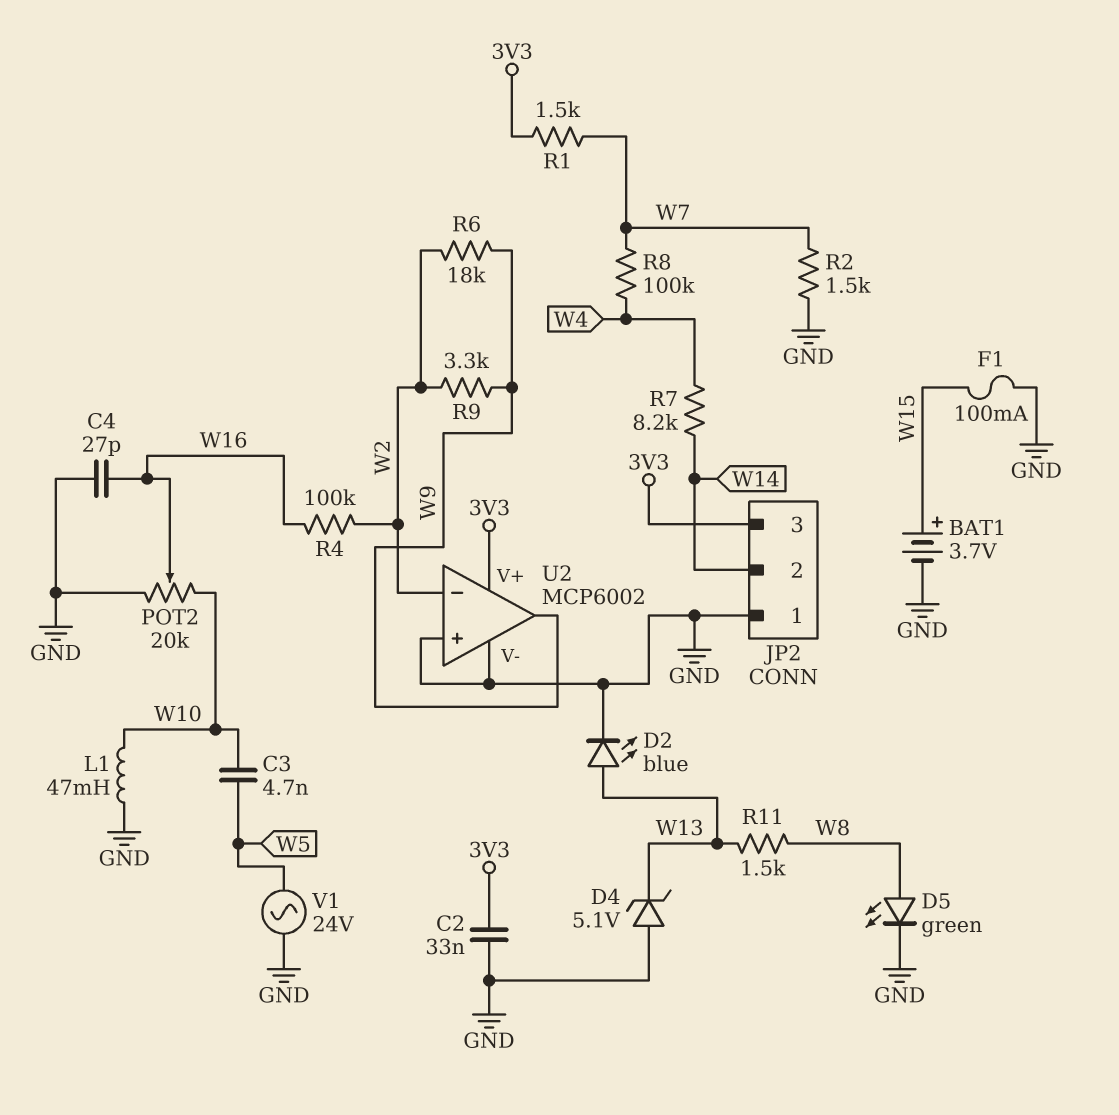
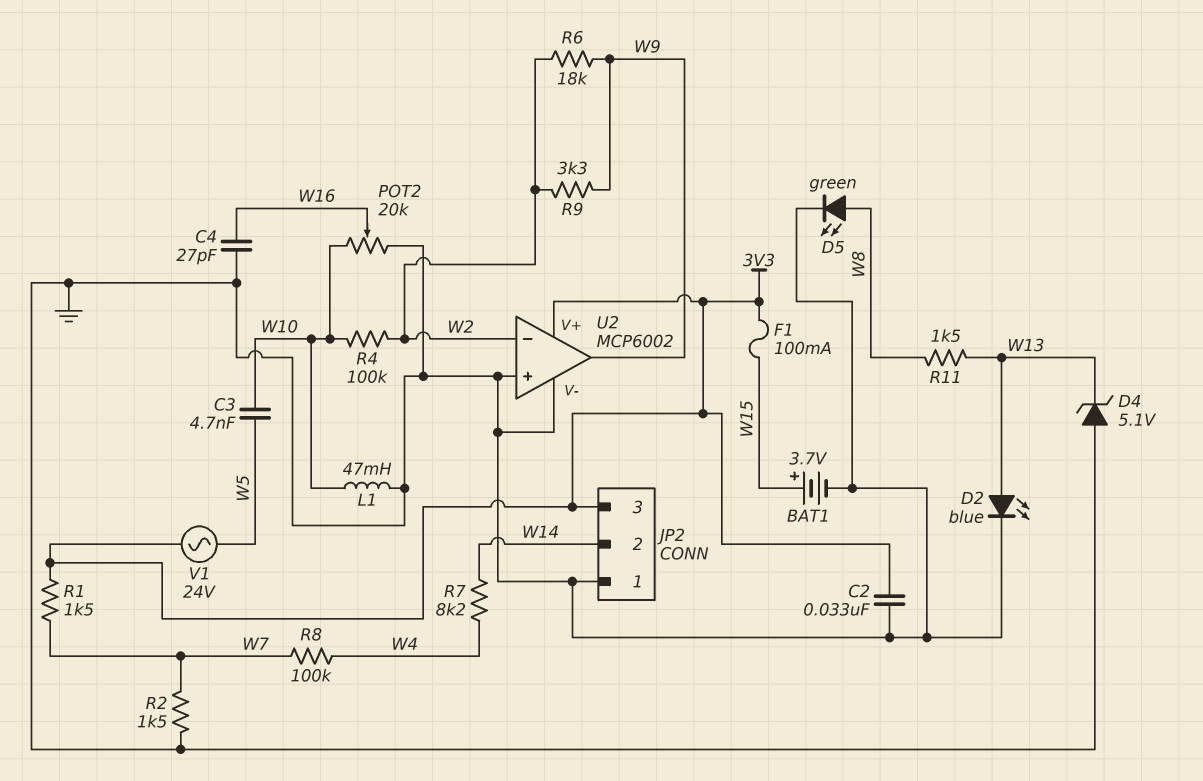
F1: 100mA (GND, W15) -> 100mA (3V3, W15)
R4: 100k (W2, W16) -> 100k (W2, W10)
V1: AC 24V (GND, W5) -> AC 24V (3V3, W5)

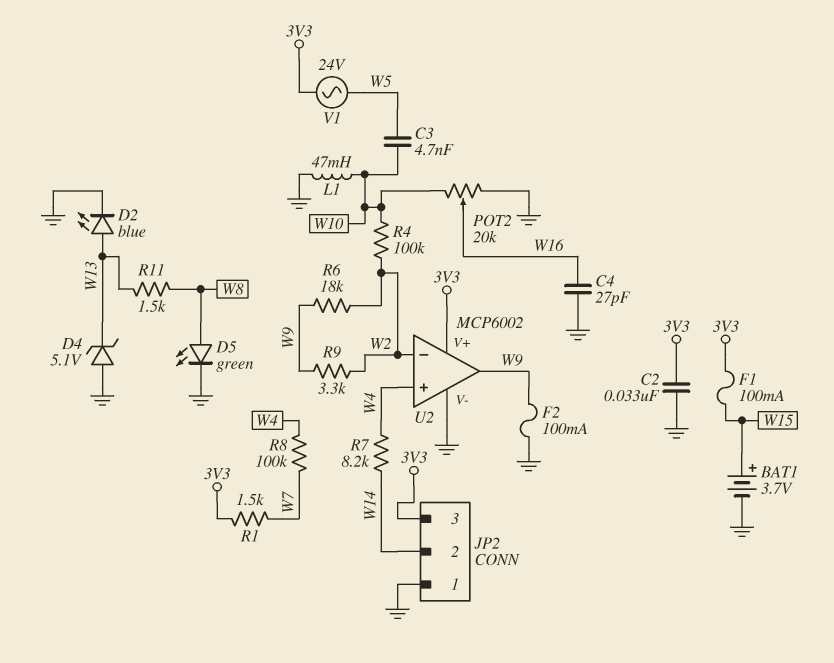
F2: none -> 100mA (GND, W9)
R2: 1.5k (GND, W7) -> none
U2 pin in+: GND -> W4

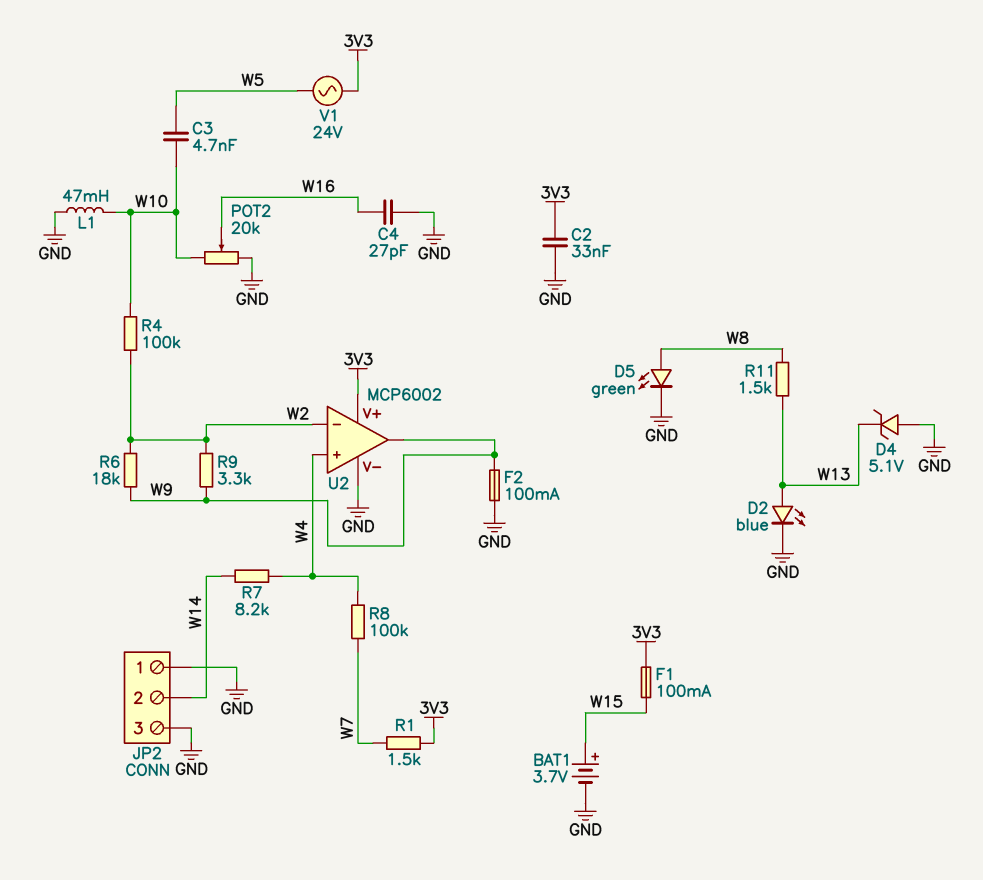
JP2 pin 3: 3V3 -> GND

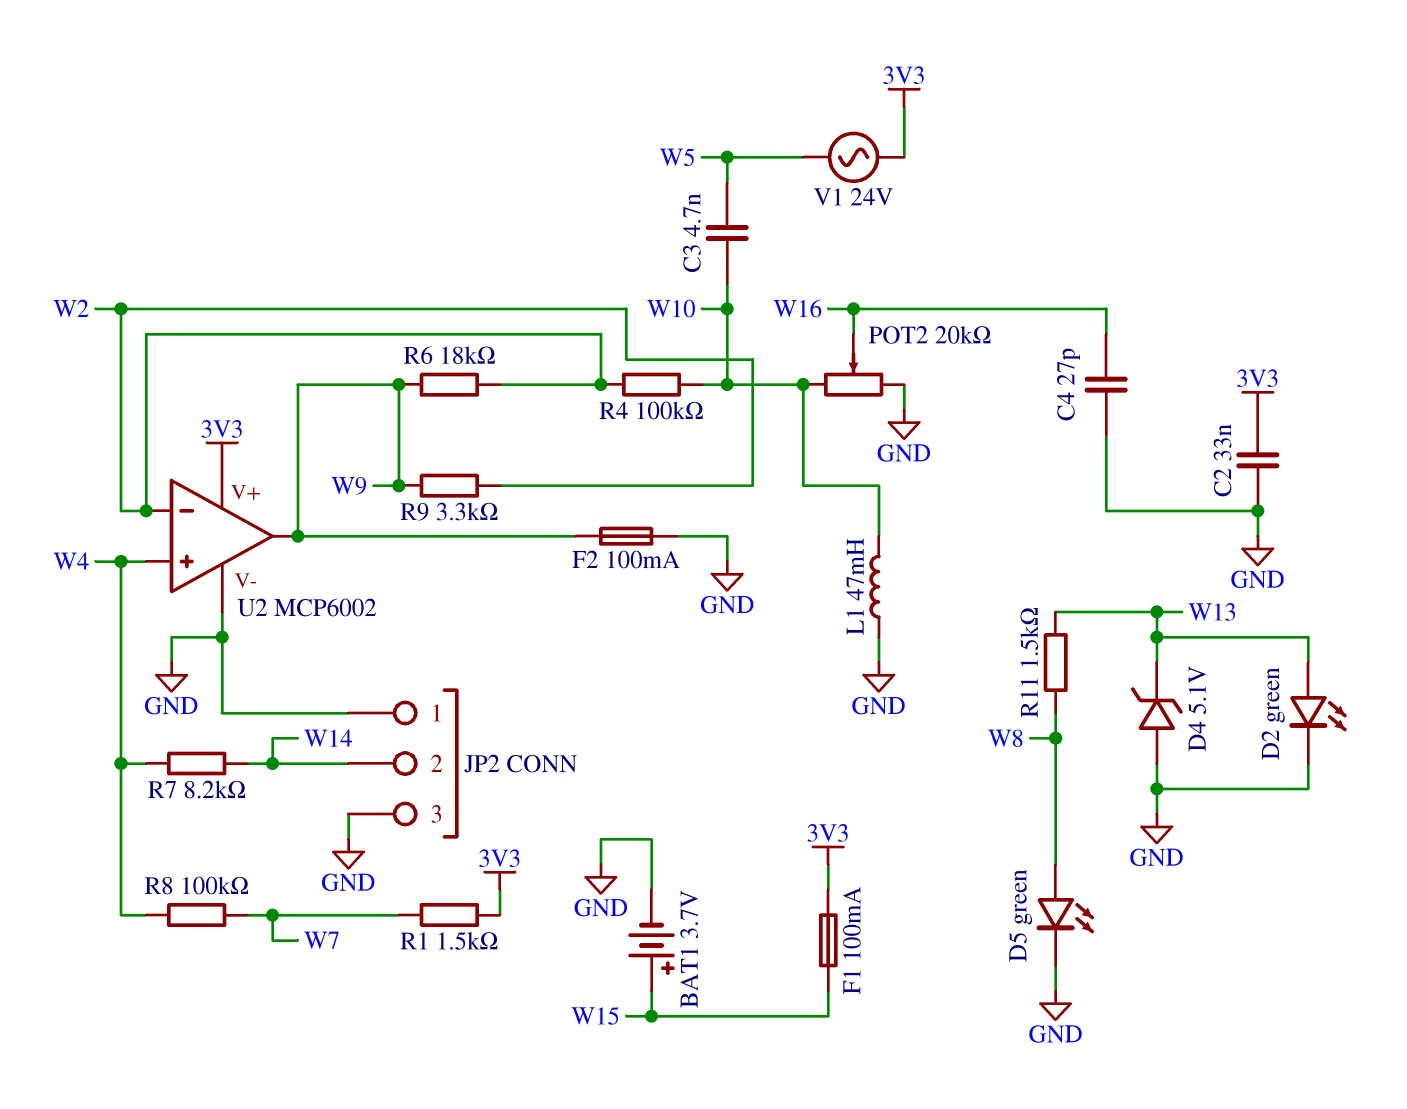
D2: LED blue (A W13, K GND) -> LED green (A W13, K GND)

